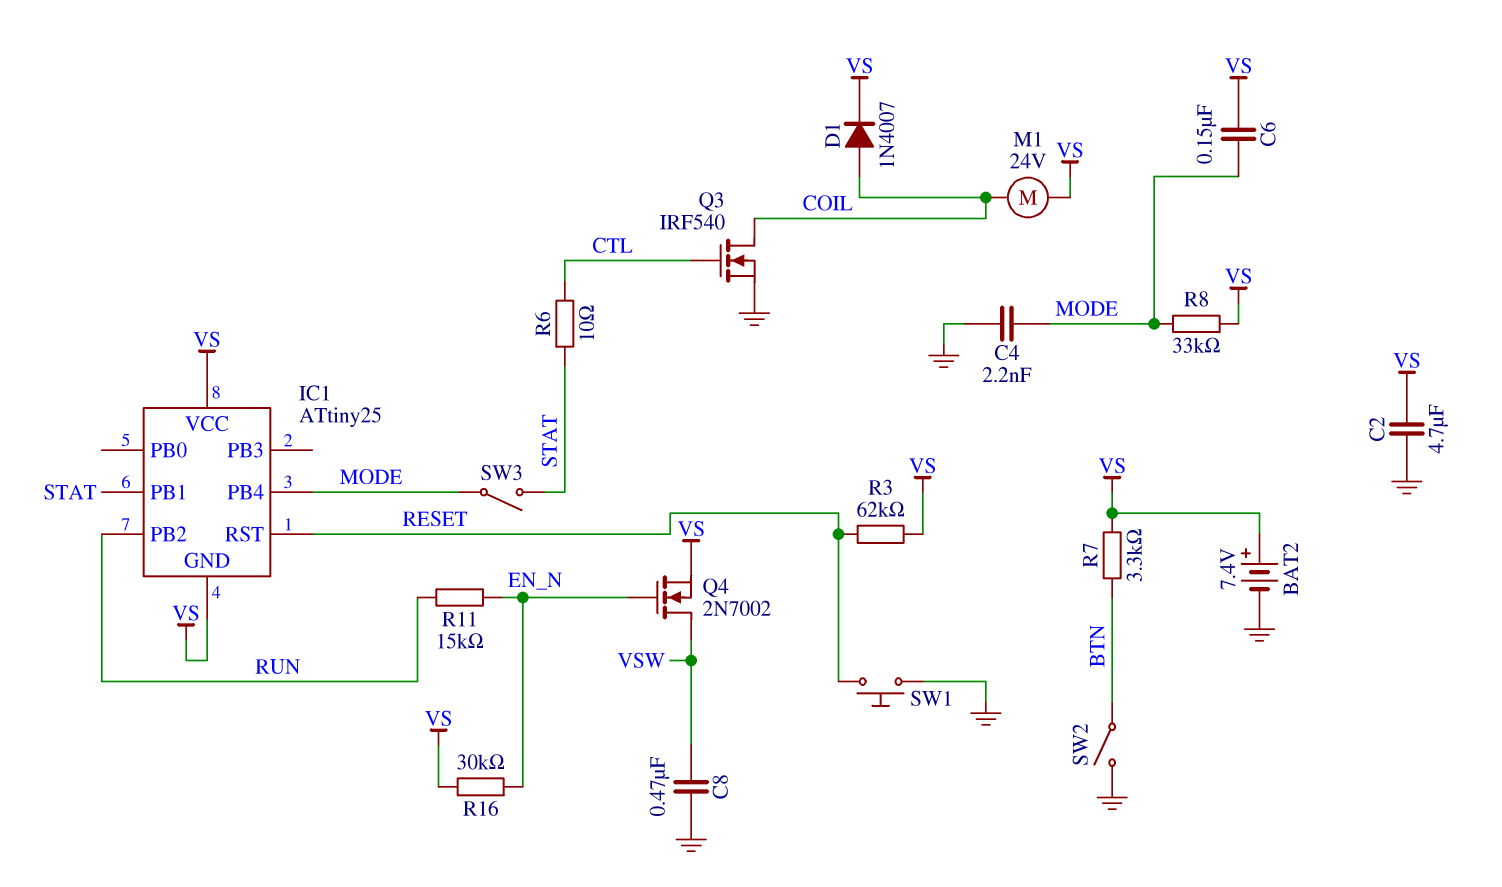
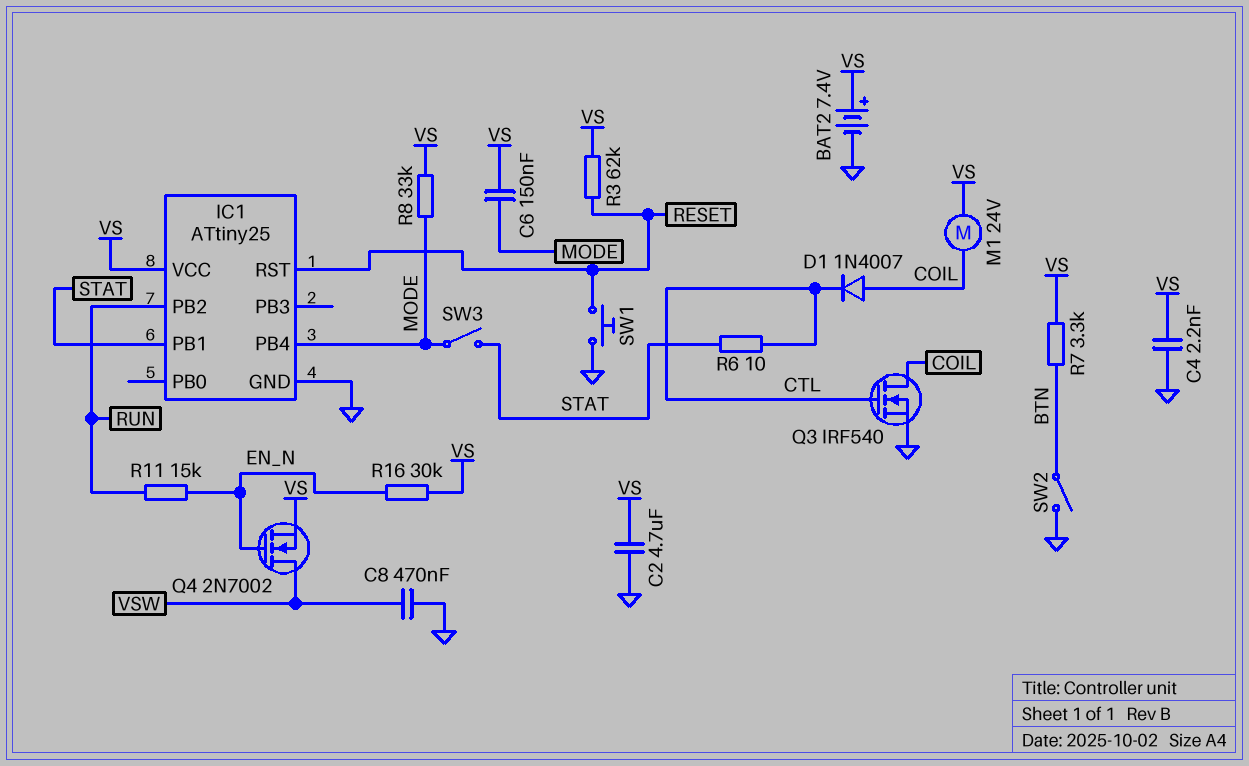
C4: 2.2nF (GND, MODE) -> 2.2nF (GND, VS)
D1: diode 1N4007 (A COIL, K VS) -> diode 1N4007 (A COIL, K CTL)
IC1 pin GND: VS -> GND

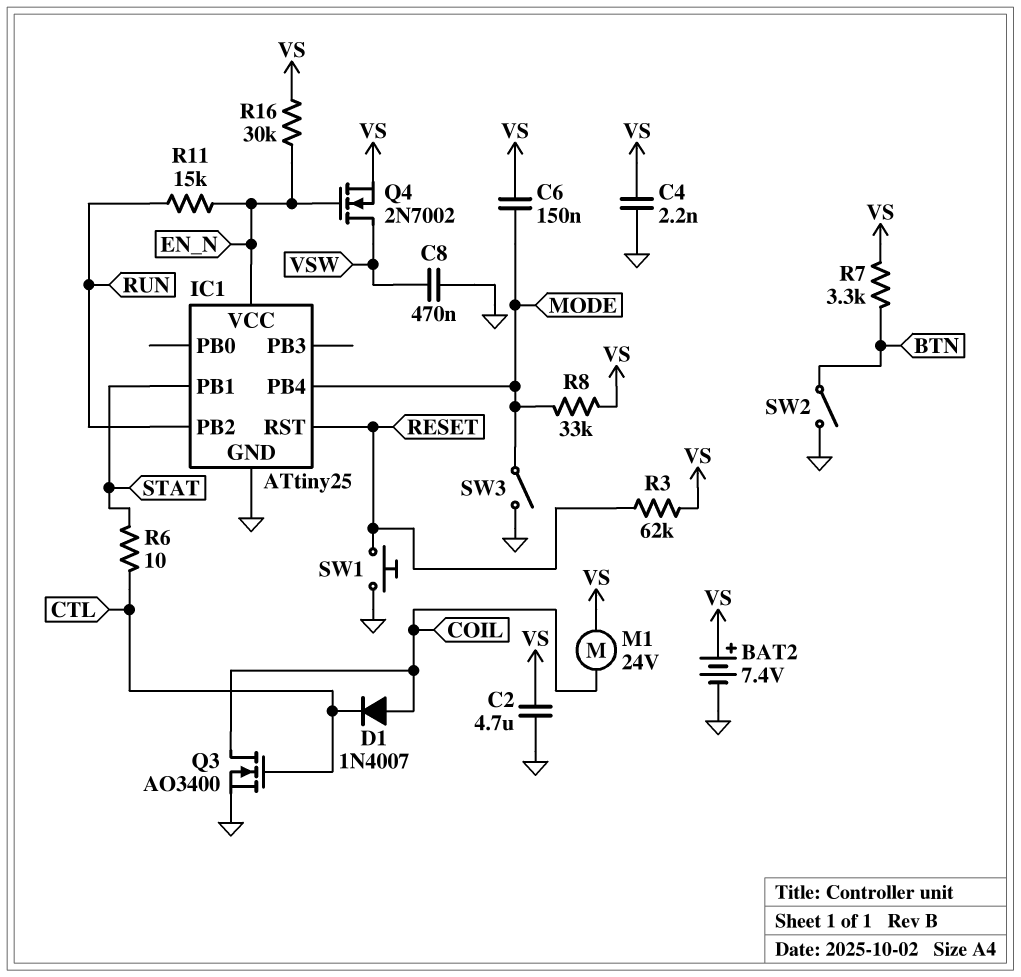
IC1 pin VCC: VS -> EN_N
Q3: NMOS IRF540 (G CTL, D COIL, S GND) -> NMOS AO3400 (G CTL, D COIL, S GND)
SW3: switch (MODE, STAT) -> switch (GND, MODE)

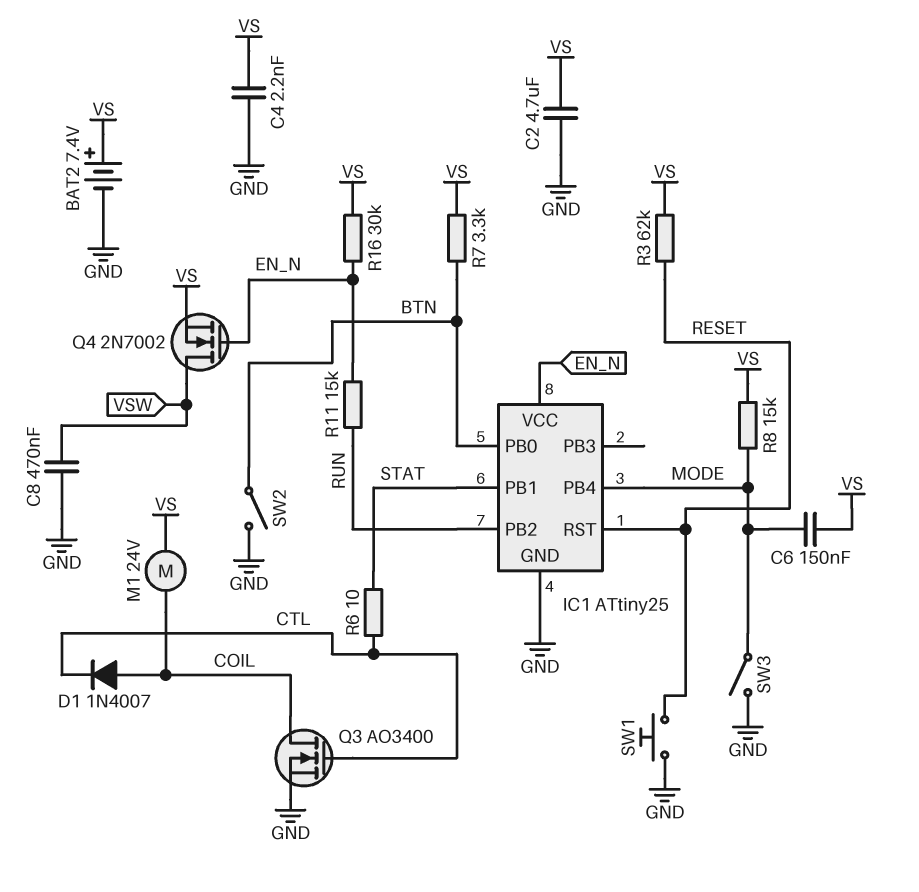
IC1 pin PB0: none -> BTN
R8: 33k (MODE, VS) -> 15k (MODE, VS)

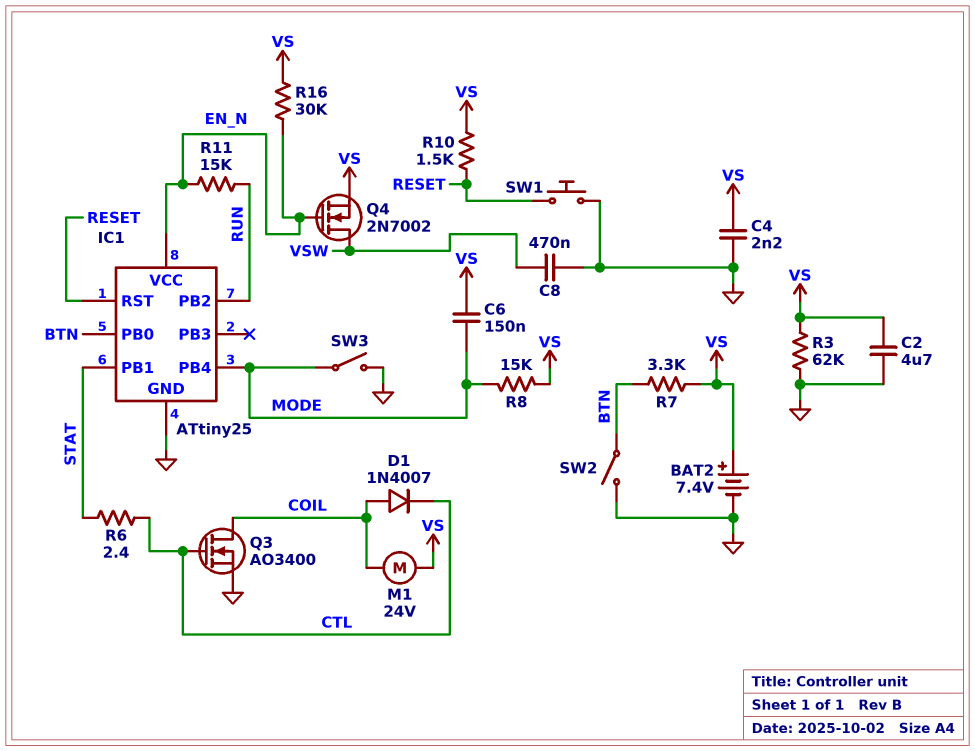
R3: 62k (RESET, VS) -> 62k (GND, VS)
R6: 10 (CTL, STAT) -> 2.4 (CTL, STAT)
R10: none -> 1.5k (RESET, VS)

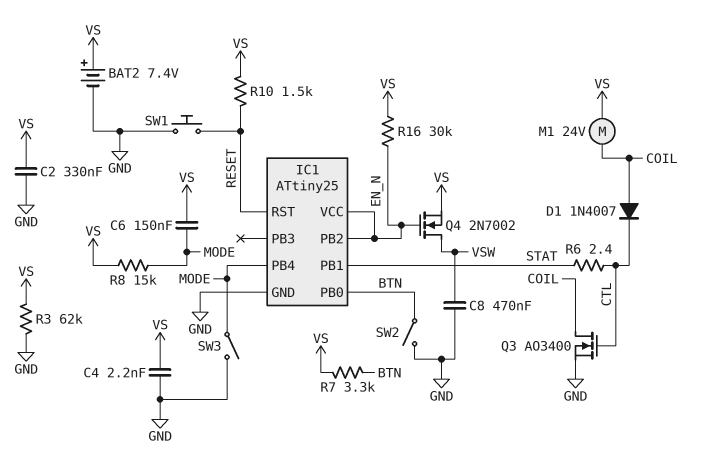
C2: 4.7uF (GND, VS) -> 330nF (GND, VS)
IC1 pin PB2: RUN -> EN_N
R11: 15k (EN_N, RUN) -> none

